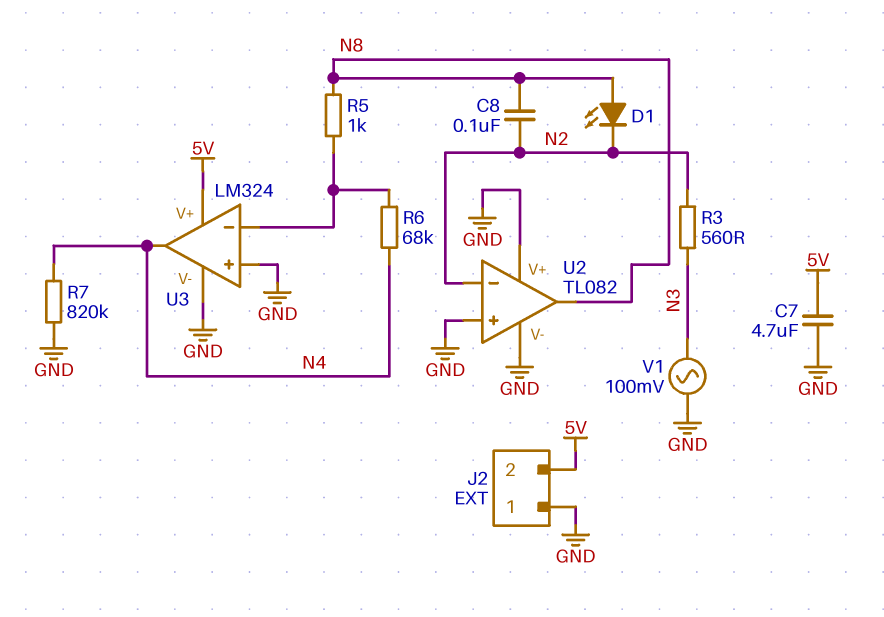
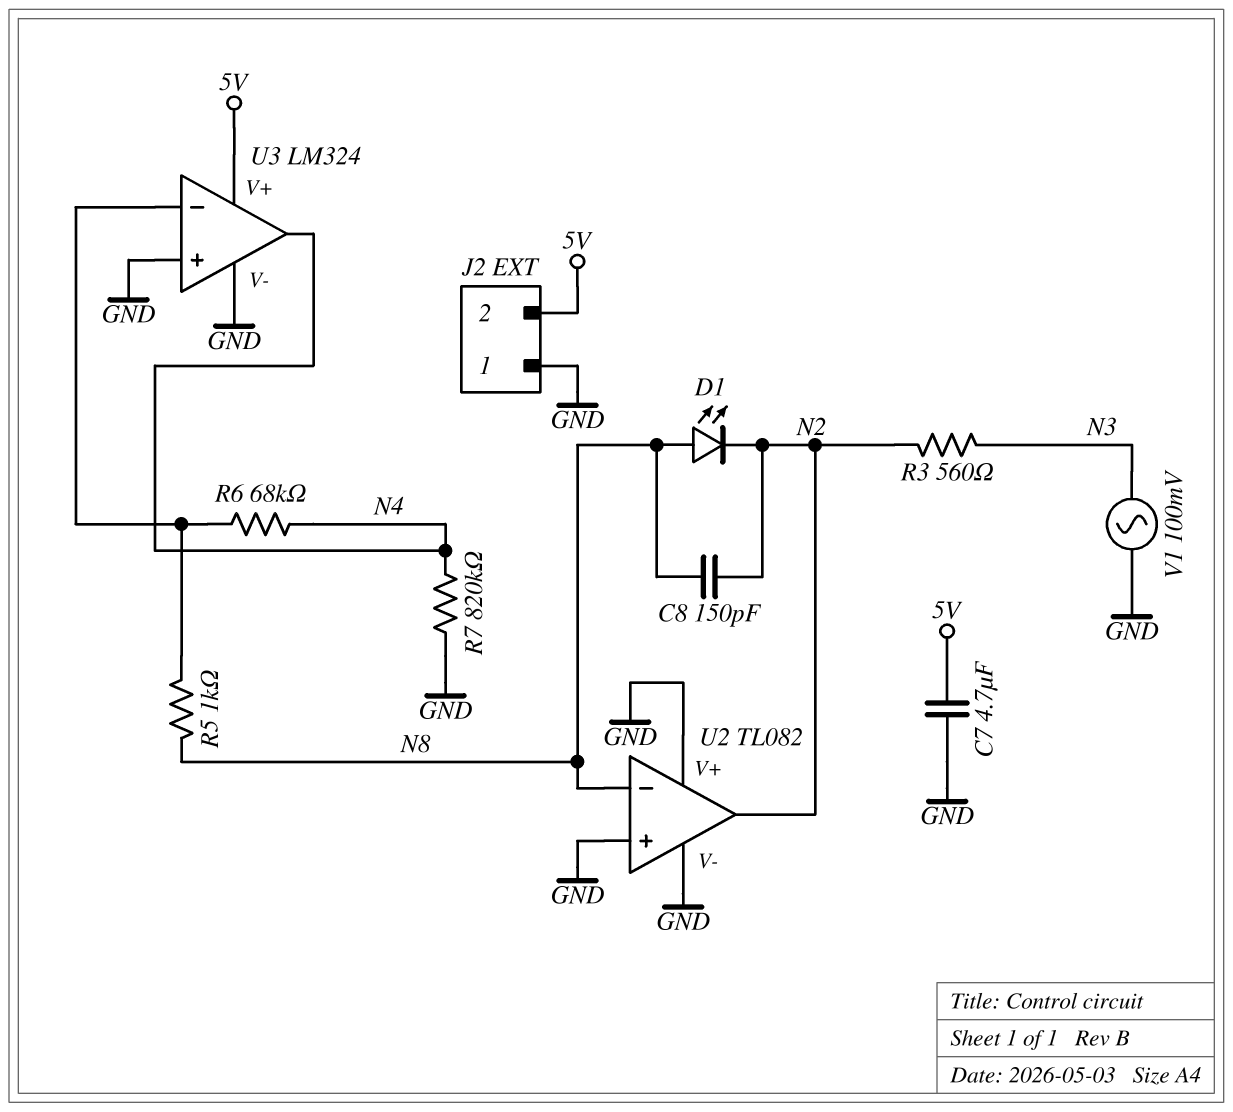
C8: 100nF (N2, N8) -> 150pF (N2, N8)
U2 pin in-: N2 -> N8
U2 pin out: N8 -> N2

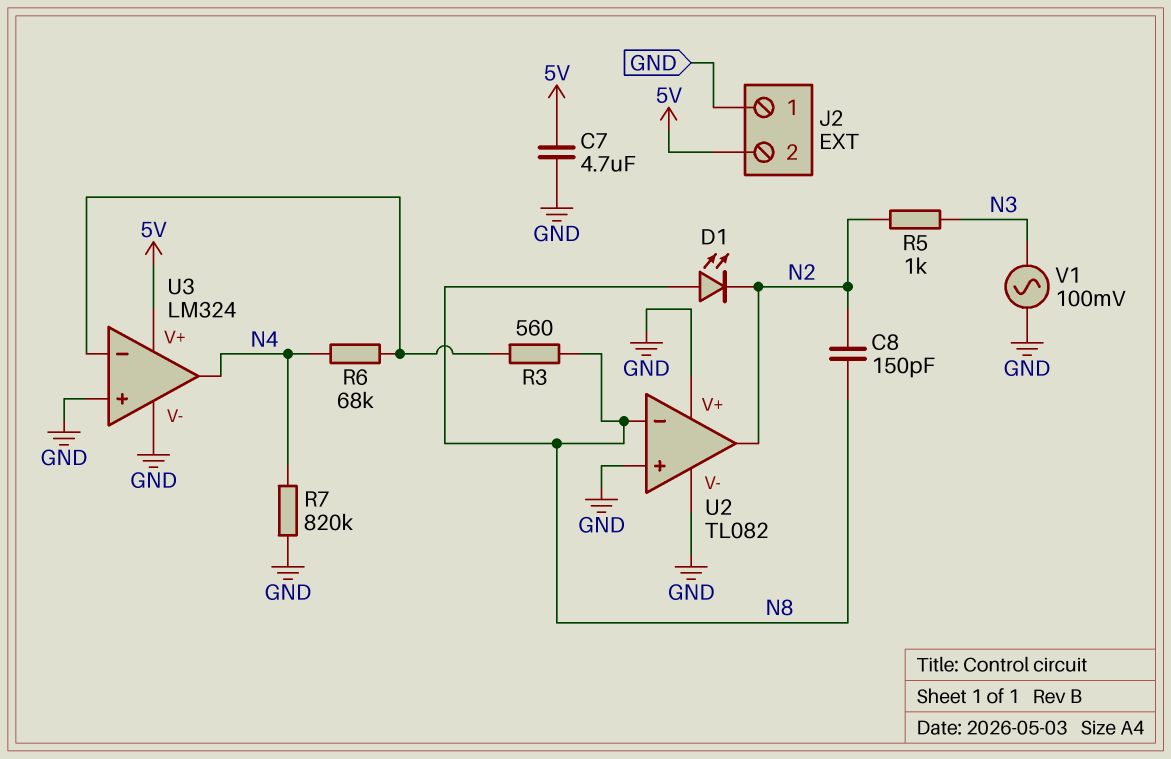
R3: 560 (N2, N3) -> 560 (N8, U3/in-)
R5: 1k (N8, U3/in-) -> 1k (N2, N3)

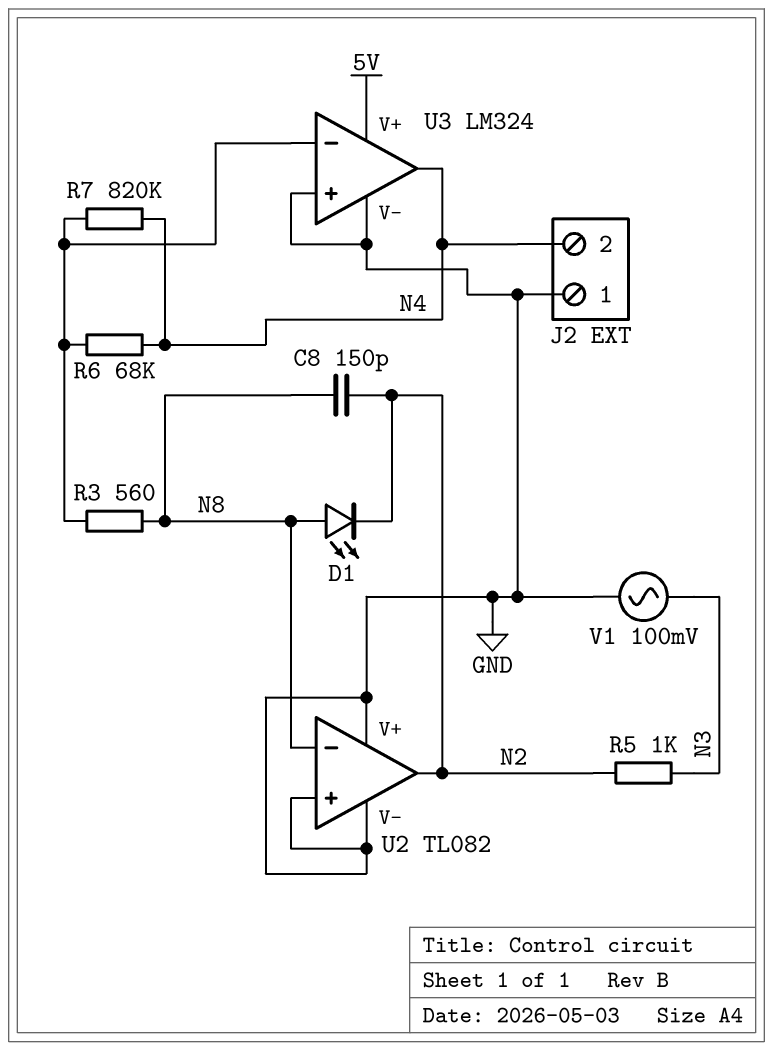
C7: 4.7uF (5V, GND) -> none
J2 pin 2: 5V -> N4
R7: 820k (GND, N4) -> 820k (N4, U3/in-)

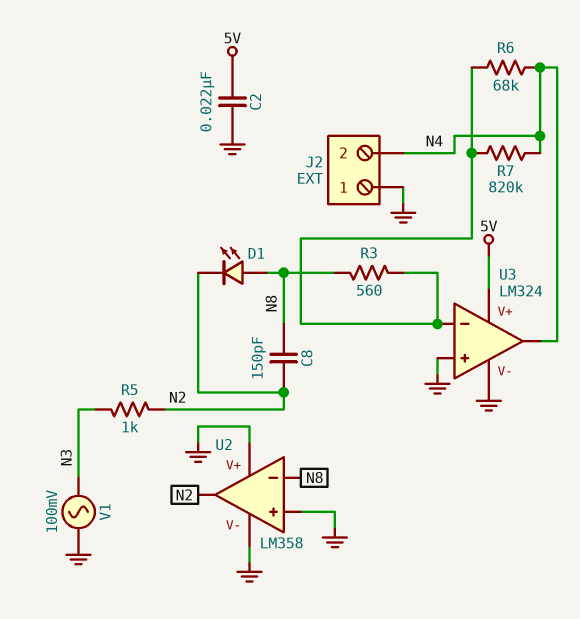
C2: none -> 22nF (5V, GND)
U2: TL082 -> LM358

